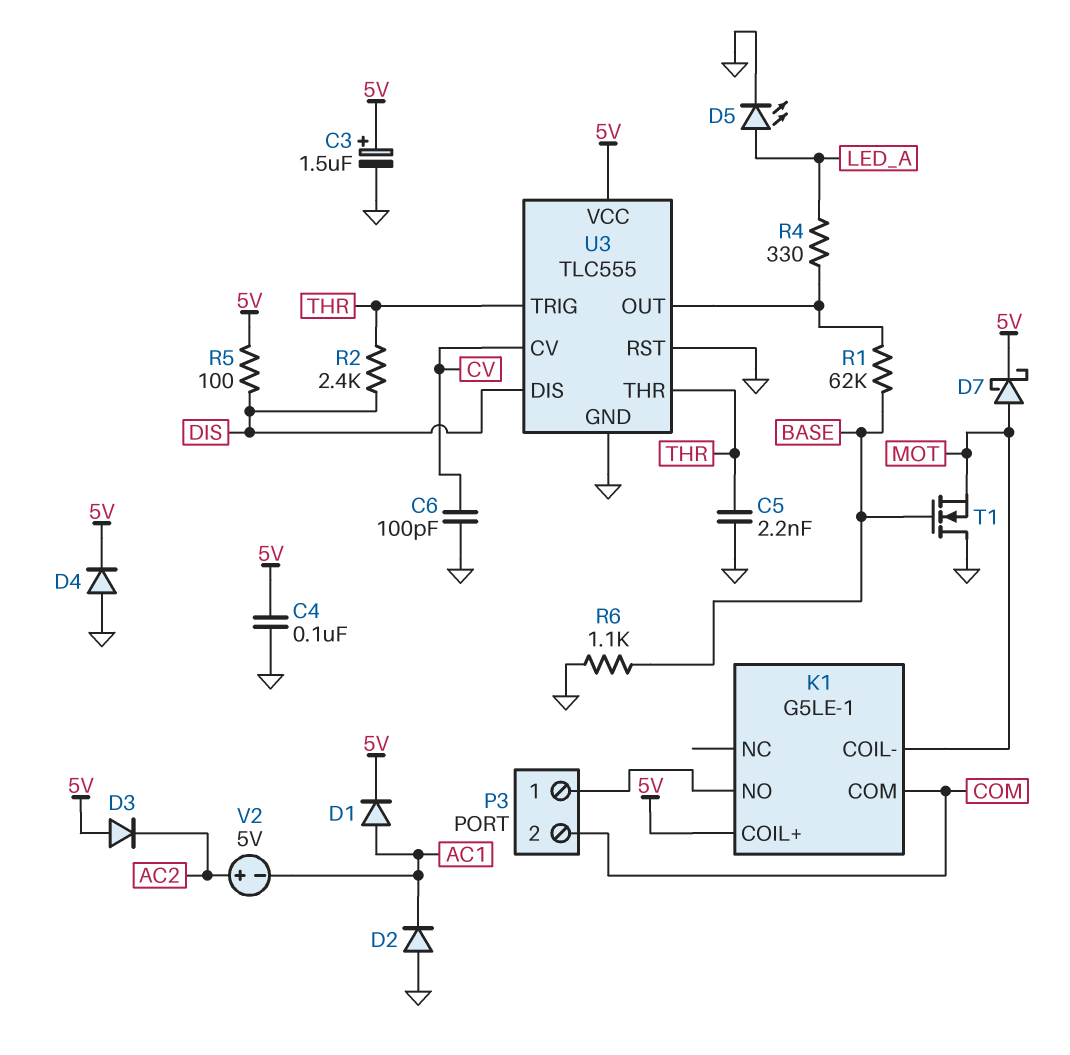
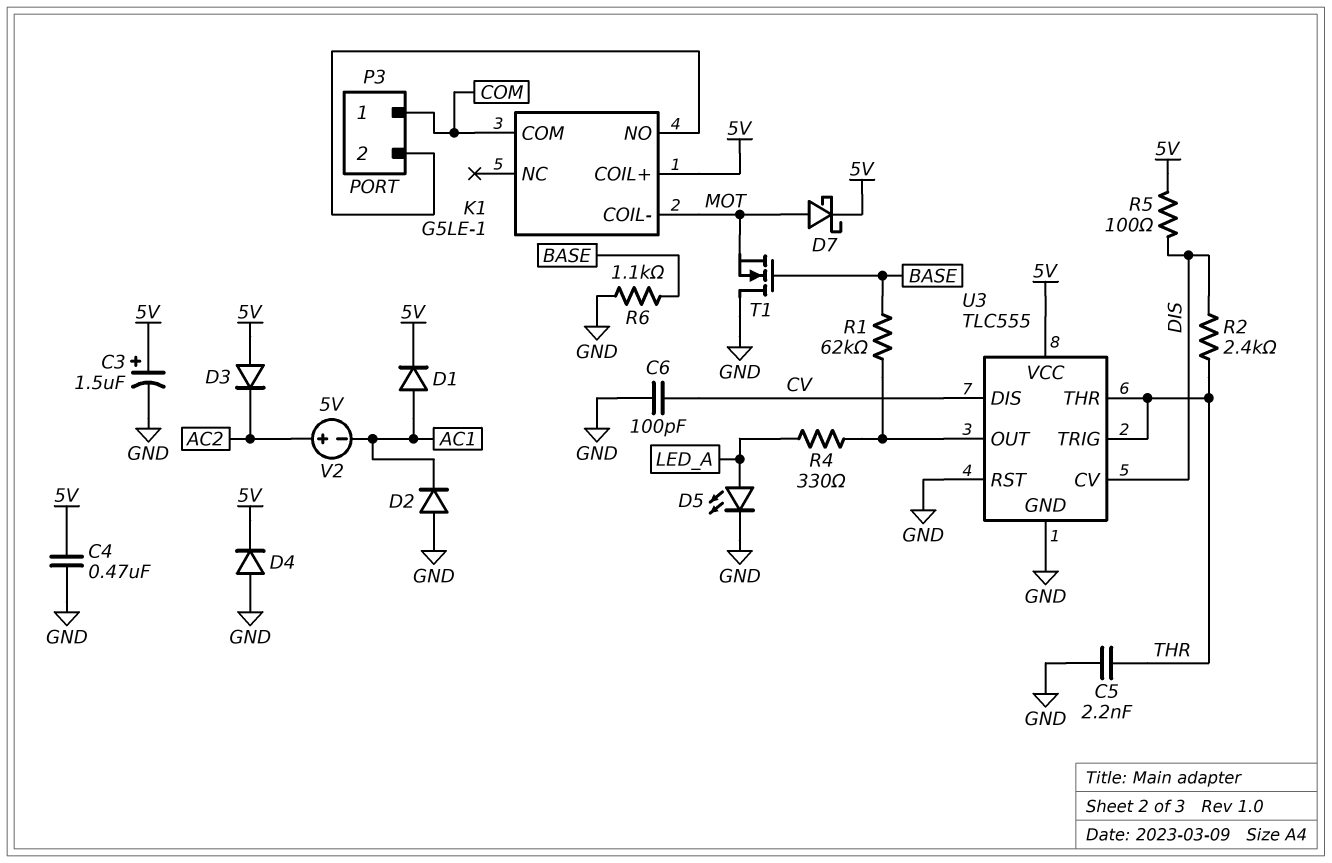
C4: 100nF (5V, GND) -> 470nF (5V, GND)
P3 pin 1: K1/NO -> COM
P3 pin 2: COM -> K1/NO
U3 pin CV: CV -> DIS
U3 pin DIS: DIS -> CV

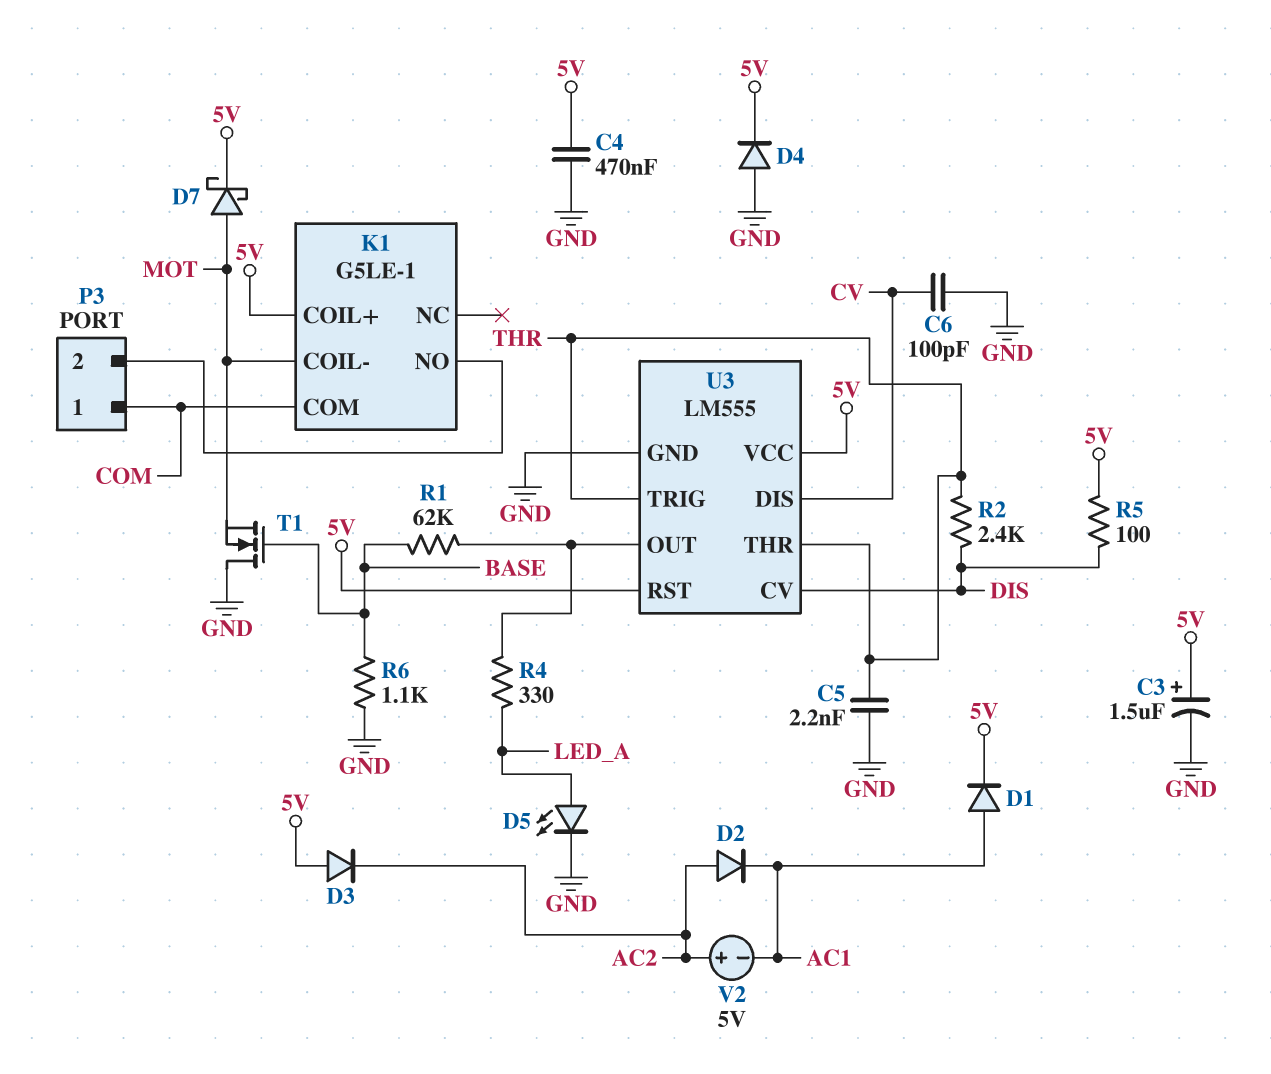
D2: diode (A GND, K AC1) -> diode (A AC2, K AC1)
U3: TLC555 -> LM555
U3 pin RST: GND -> 5V

